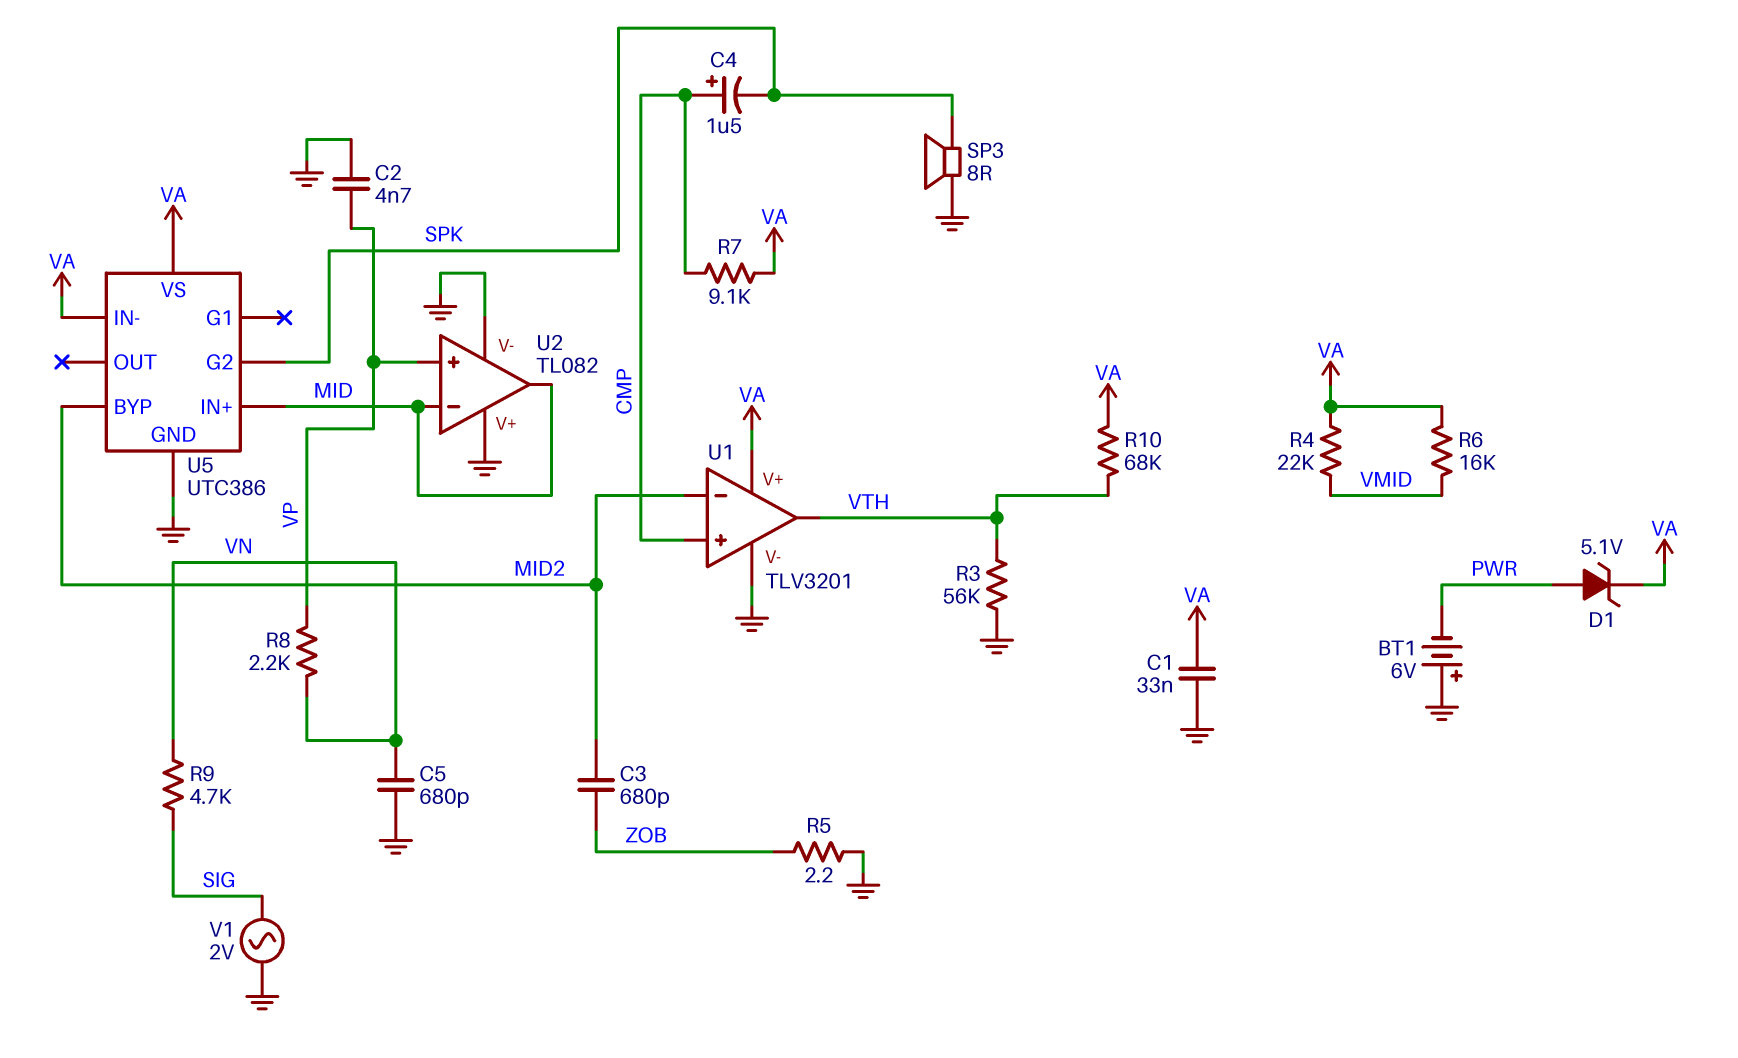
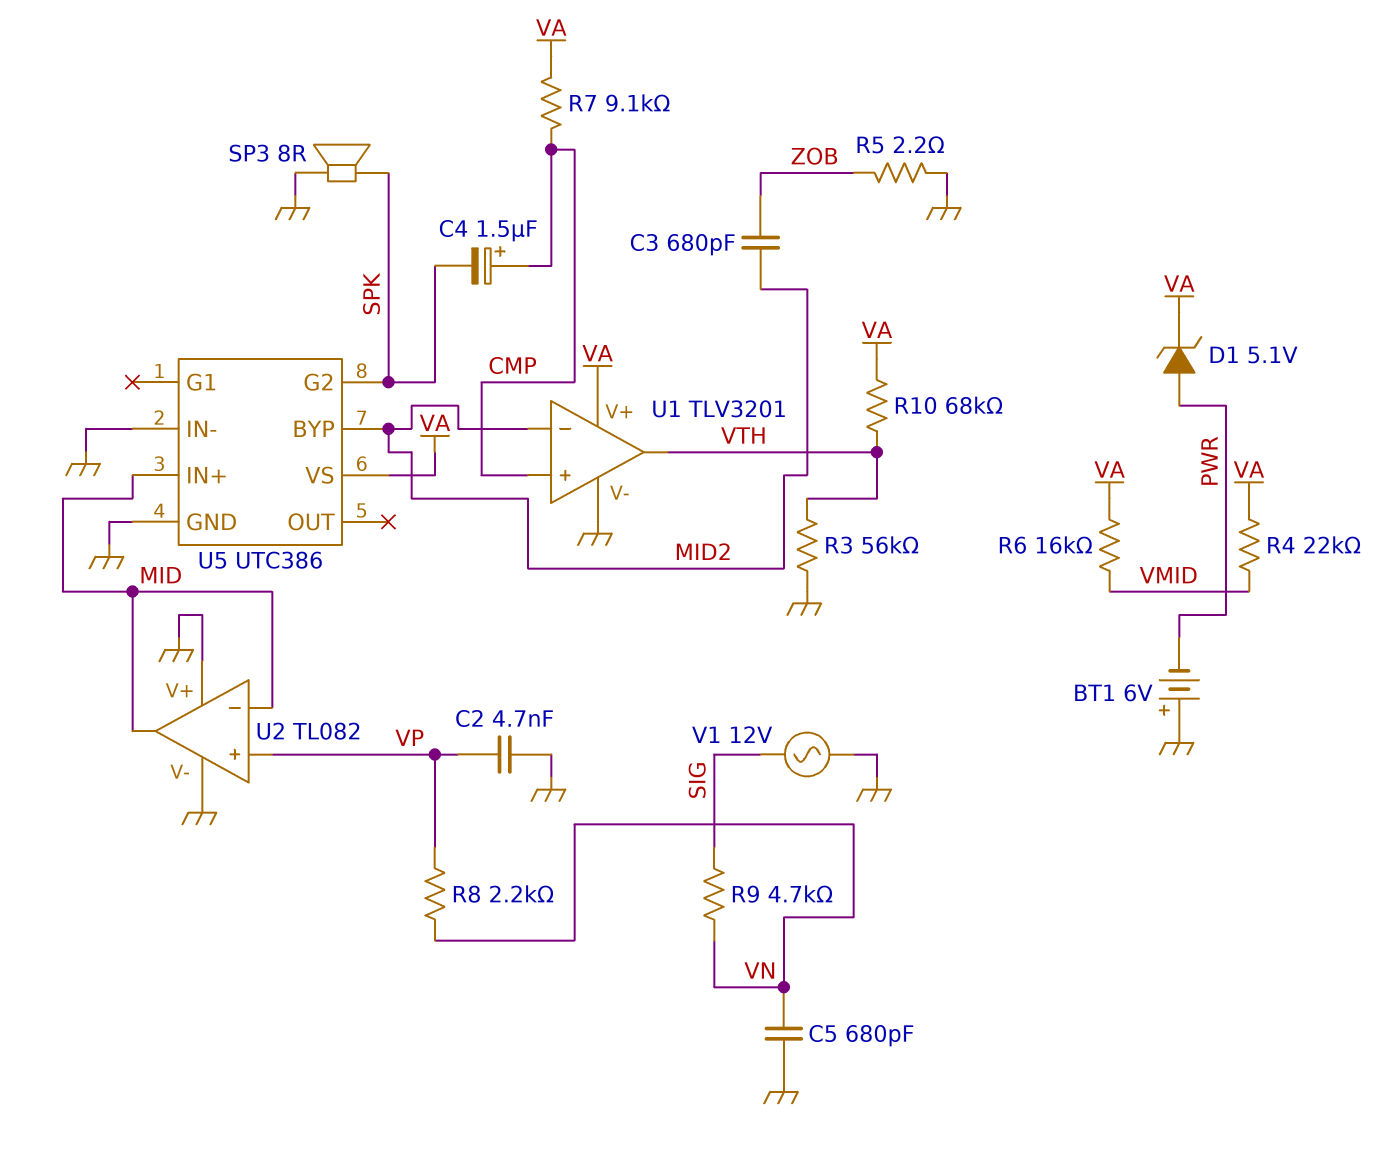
C1: 33nF (GND, VA) -> none
U5 pin IN-: VA -> GND
V1: AC 2V (GND, SIG) -> AC 12V (GND, SIG)

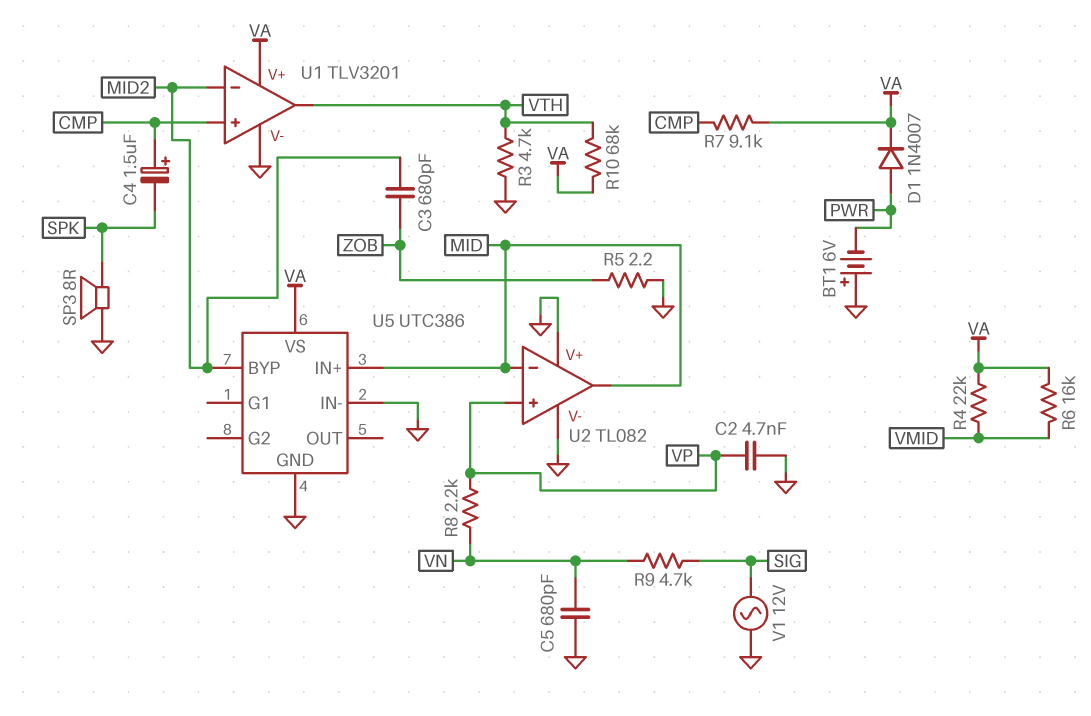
D1: zener 5.1V (A PWR, K VA) -> diode 1N4007 (A PWR, K VA)
R3: 56k (GND, VTH) -> 4.7k (GND, VTH)
U5 pin G2: SPK -> none

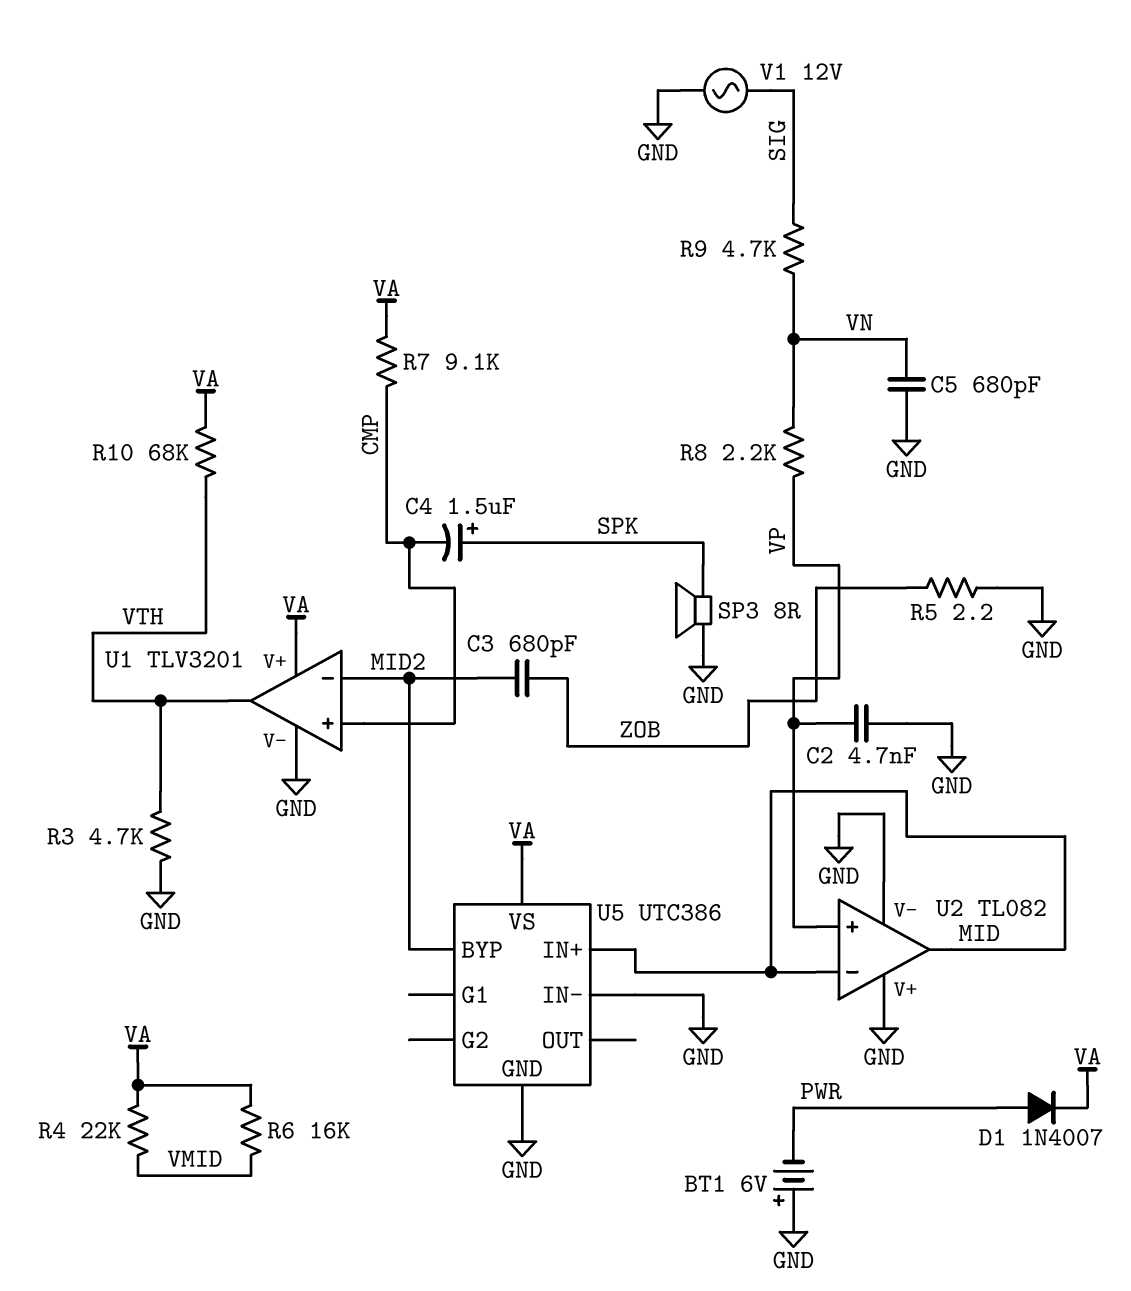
C4: 1.5uF (plus CMP, minus SPK) -> 1.5uF (plus SPK, minus CMP)

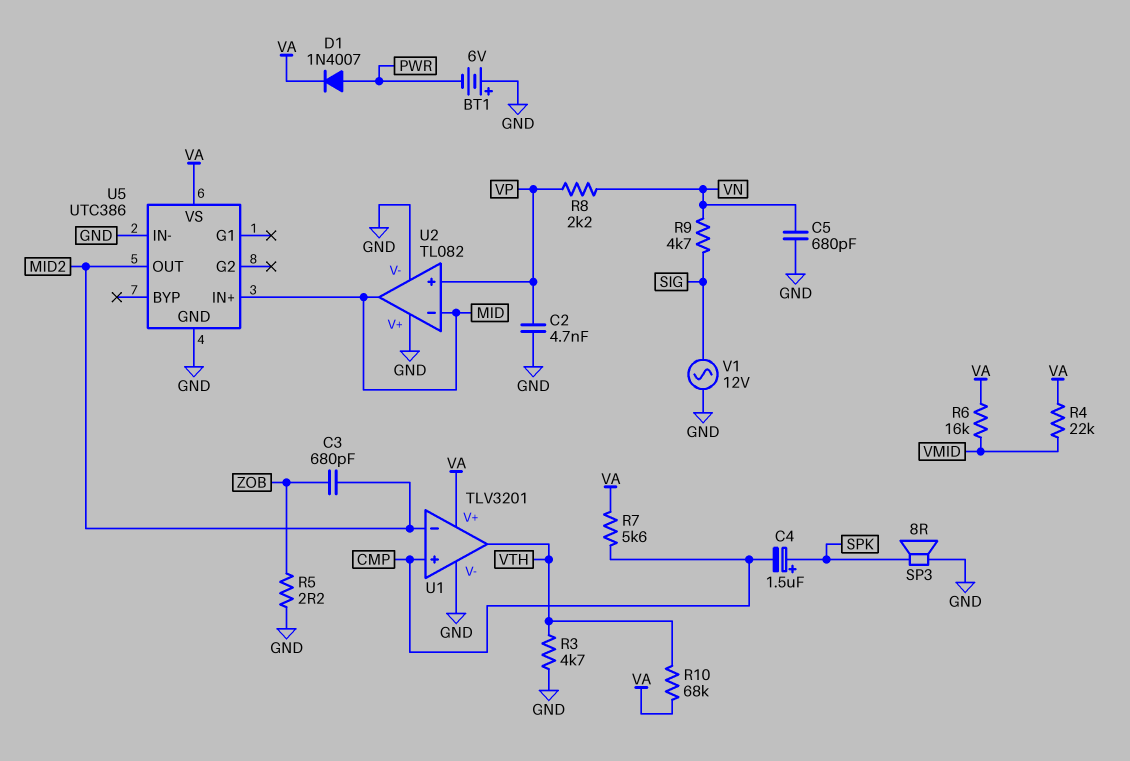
R7: 9.1k (CMP, VA) -> 5.6k (CMP, VA)
U5 pin BYP: MID2 -> none
U5 pin OUT: none -> MID2

